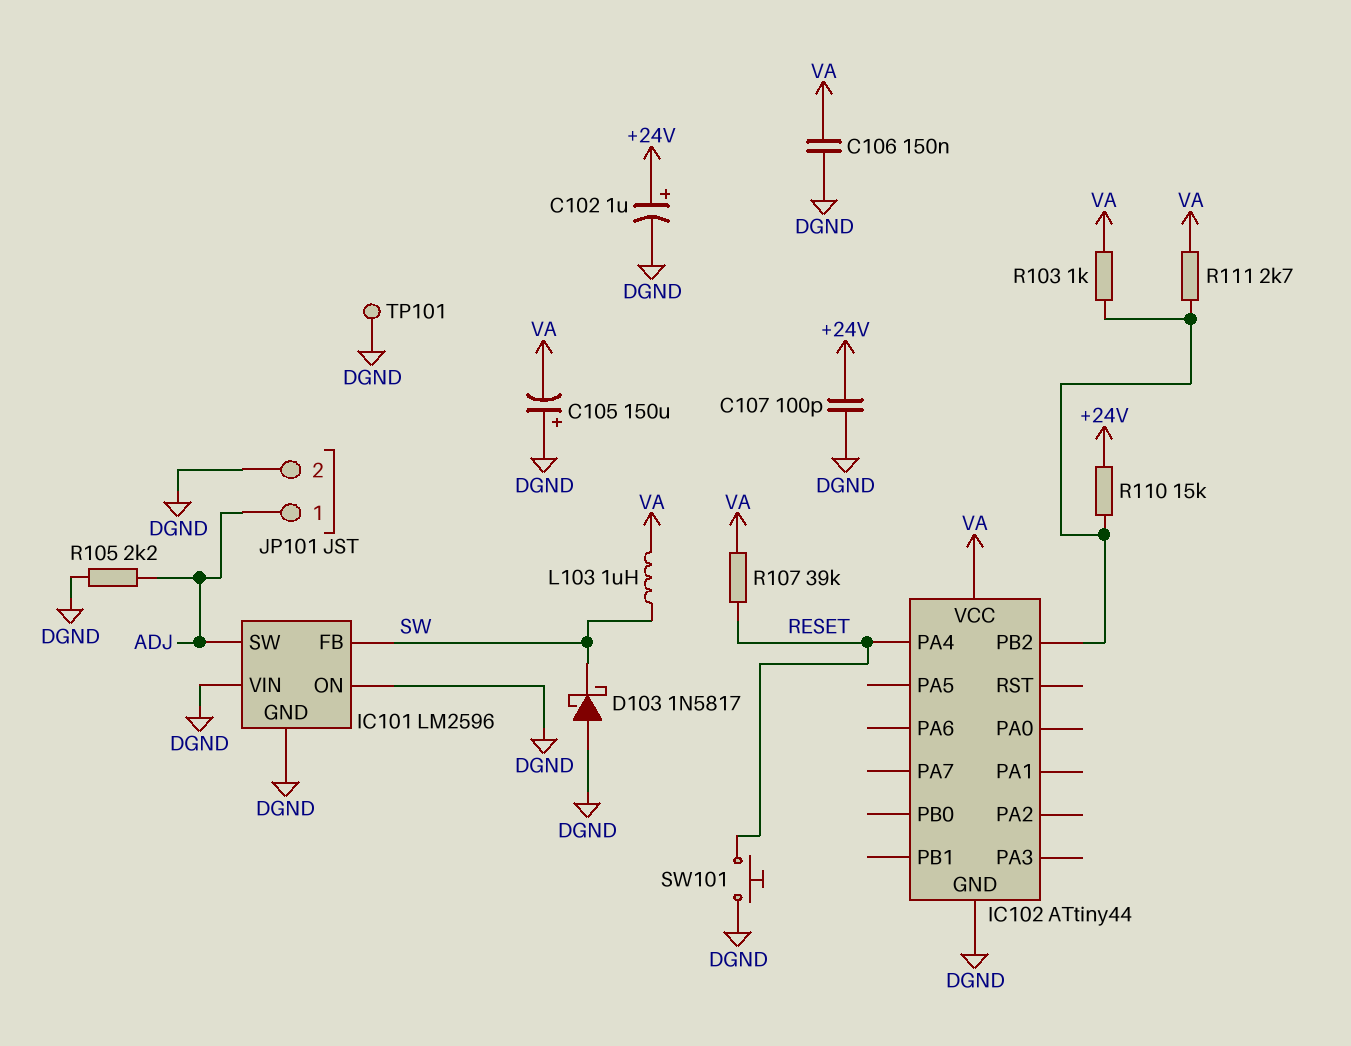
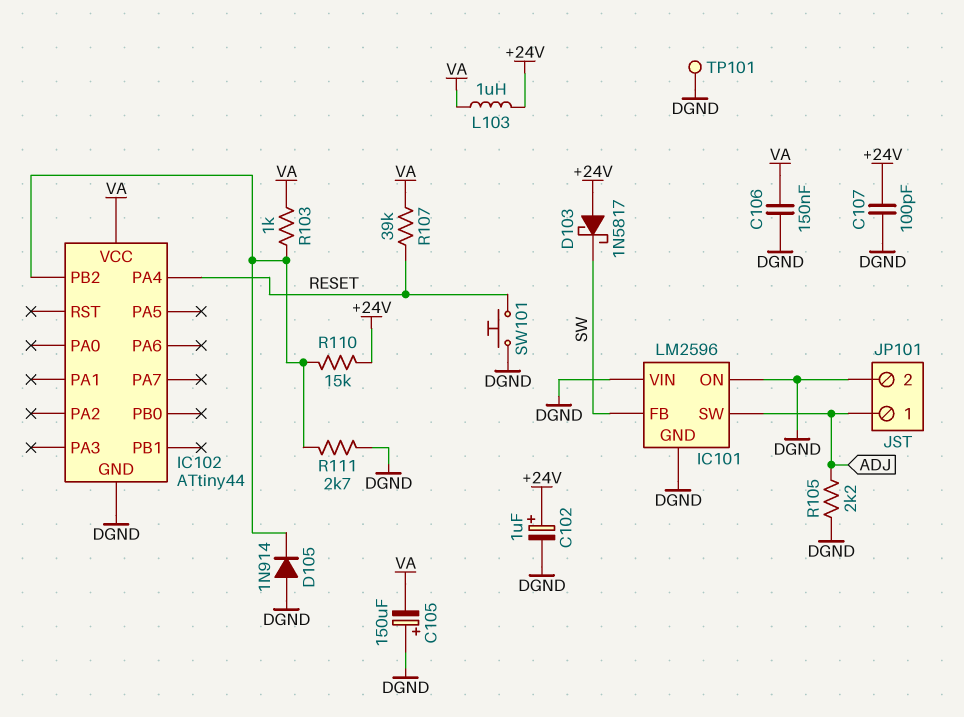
D103: schottky 1N5817 (A DGND, K SW) -> schottky 1N5817 (A +24V, K SW)
D105: none -> diode 1N914 (A DGND, K IC102/PB2)
L103: 1uH (SW, VA) -> 1uH (+24V, VA)
R111: 2.7k (IC102/PB2, VA) -> 2.7k (DGND, IC102/PB2)

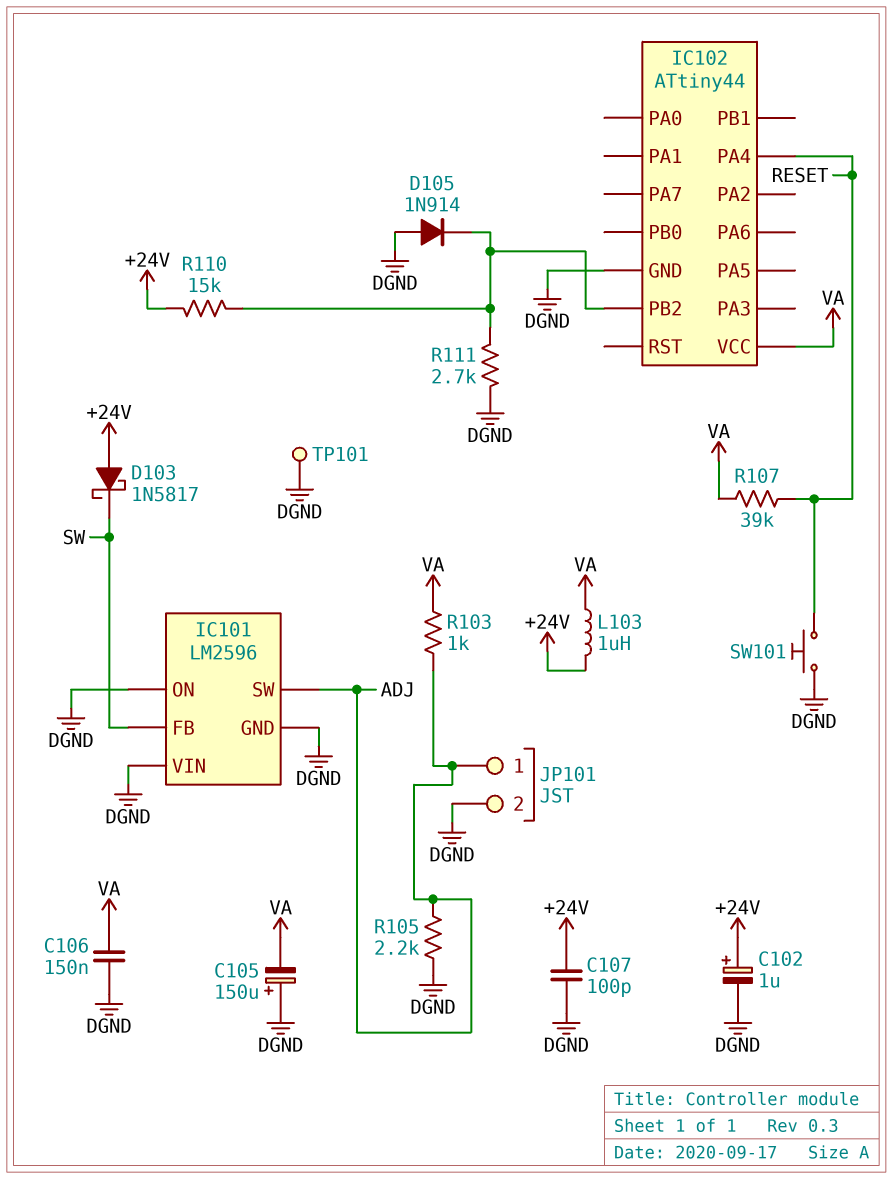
R103: 1k (IC102/PB2, VA) -> 1k (ADJ, VA)

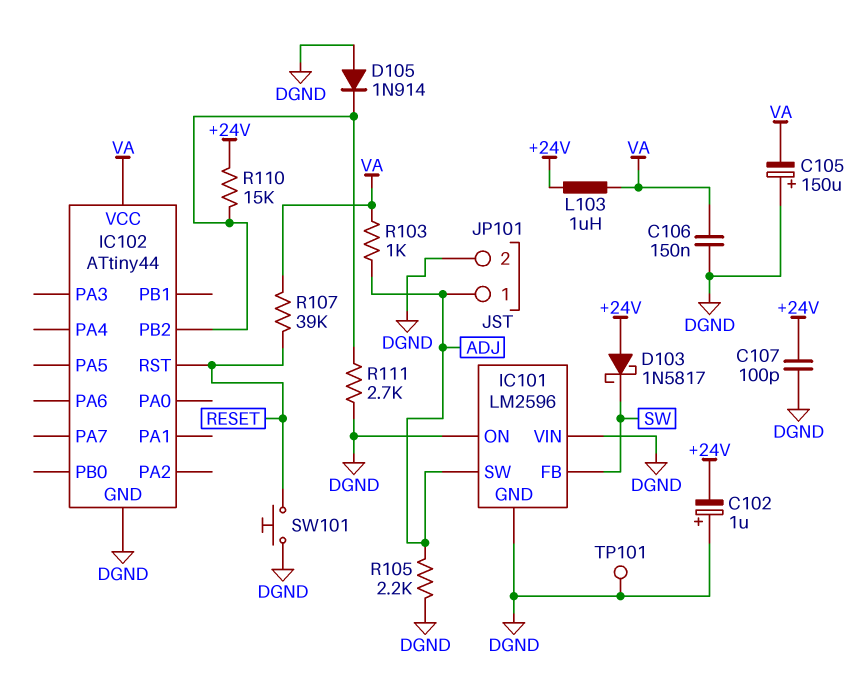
C102: 1uF (plus +24V, minus DGND) -> 1uF (plus DGND, minus +24V)
IC102 pin PA4: RESET -> none
IC102 pin RST: none -> RESET

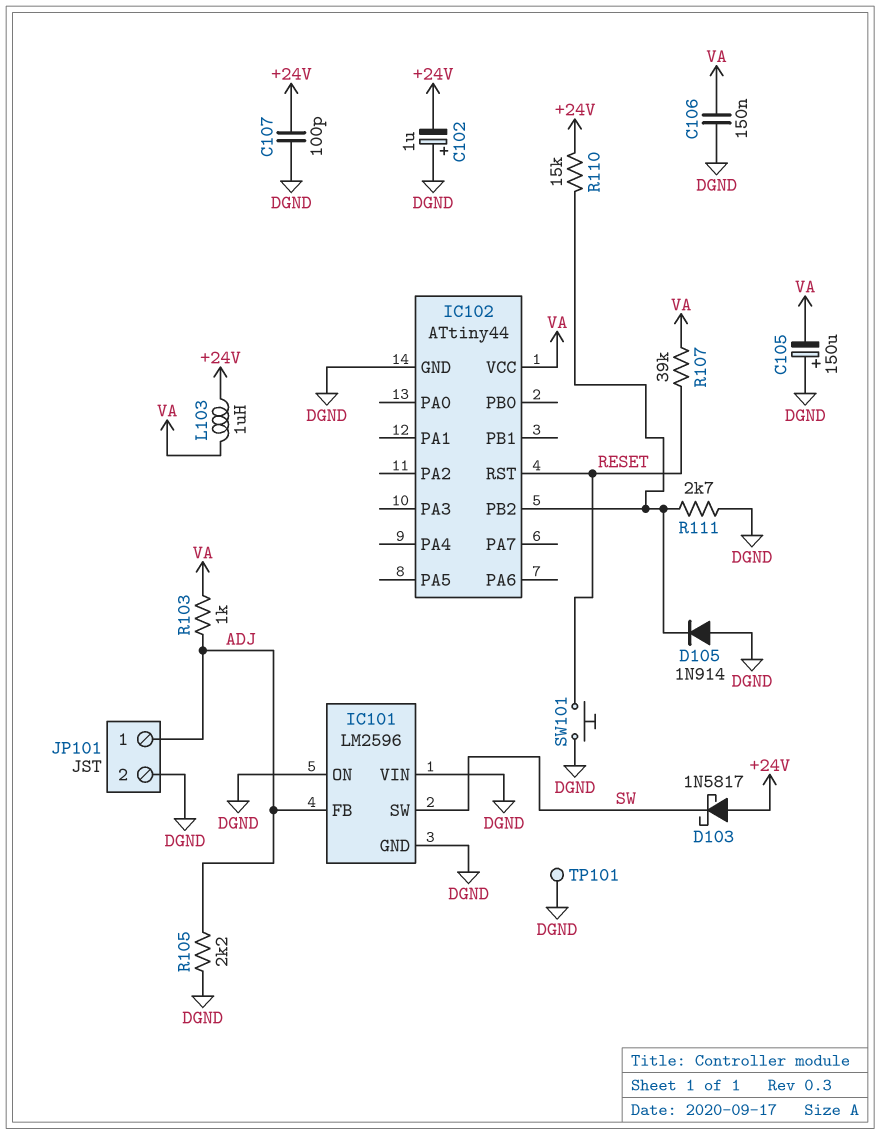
IC101 pin FB: SW -> ADJ
IC101 pin SW: ADJ -> SW

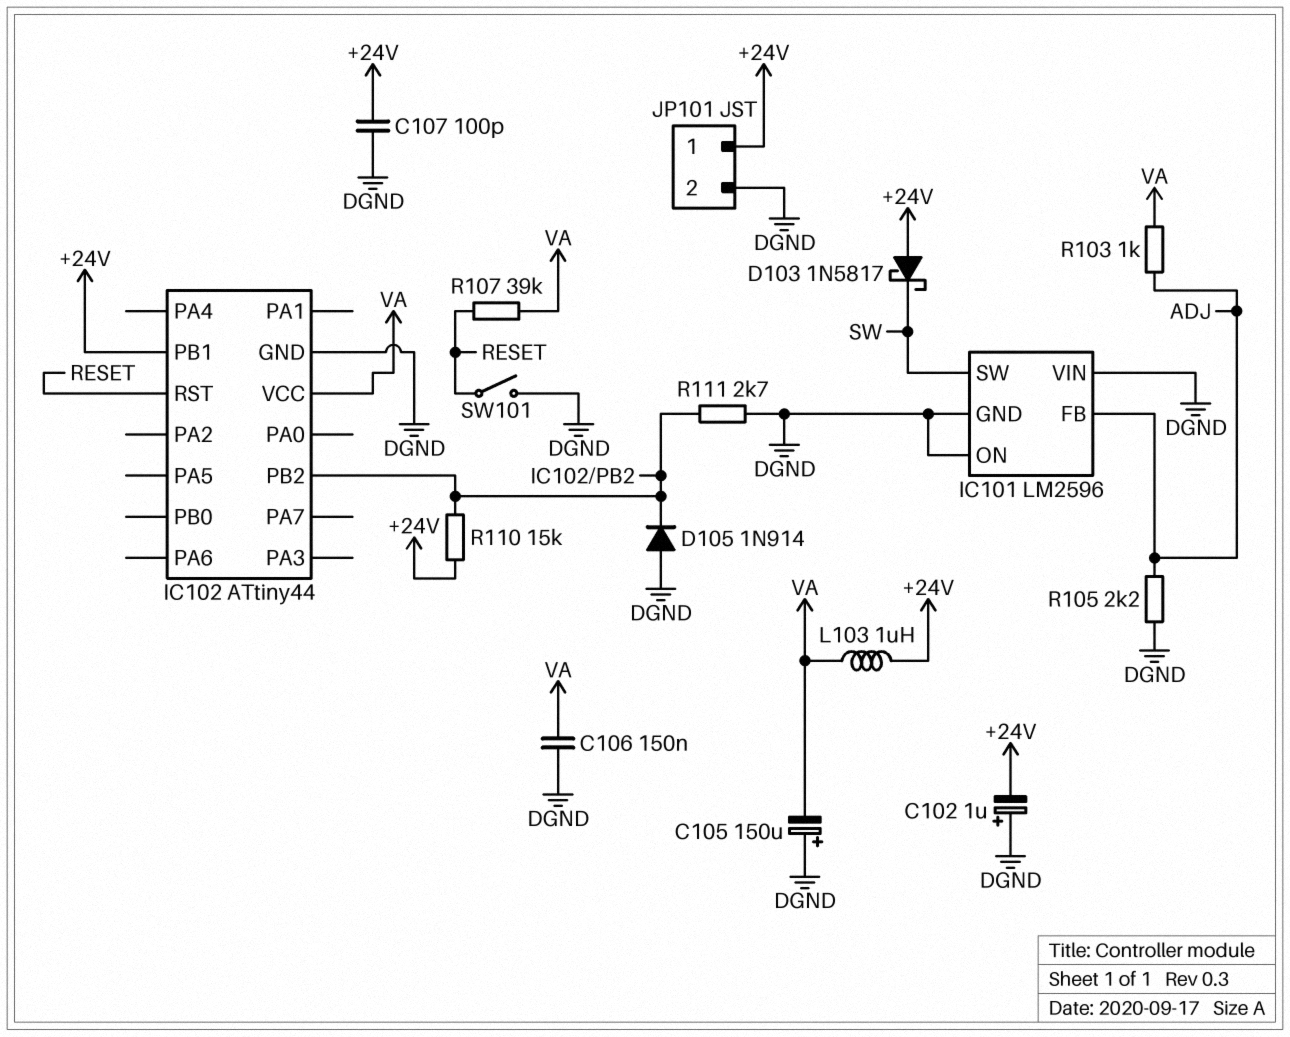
IC102 pin PB1: none -> +24V
JP101 pin 1: ADJ -> +24V
SW101: button (DGND, RESET) -> switch (DGND, RESET)
TP101: test point (DGND) -> none

